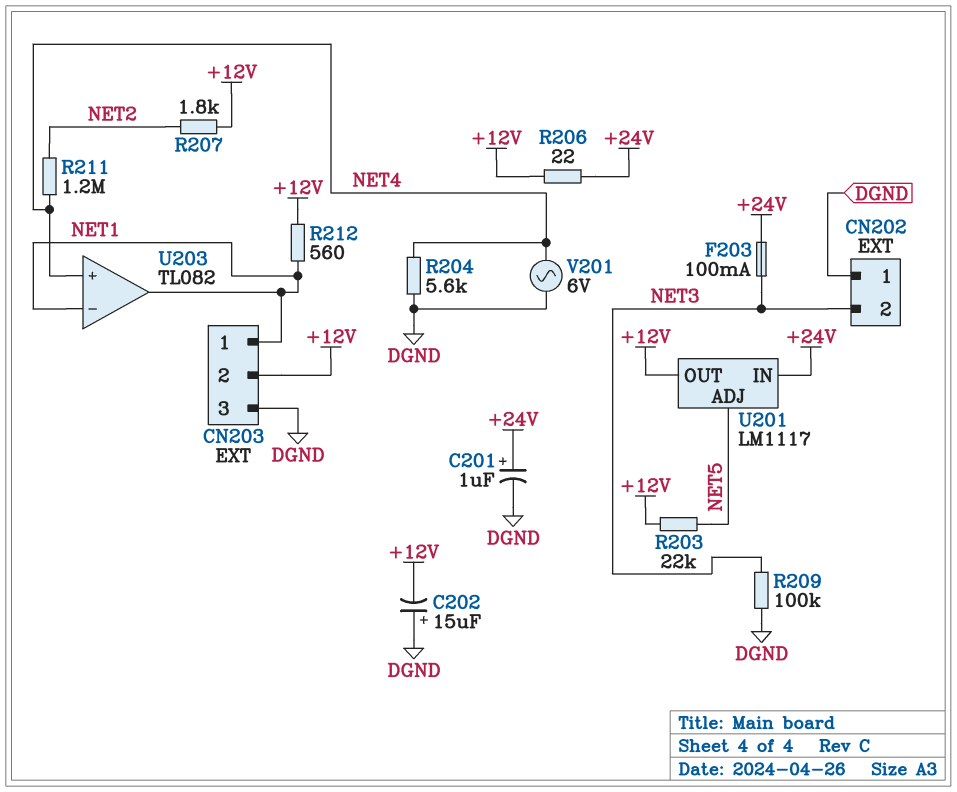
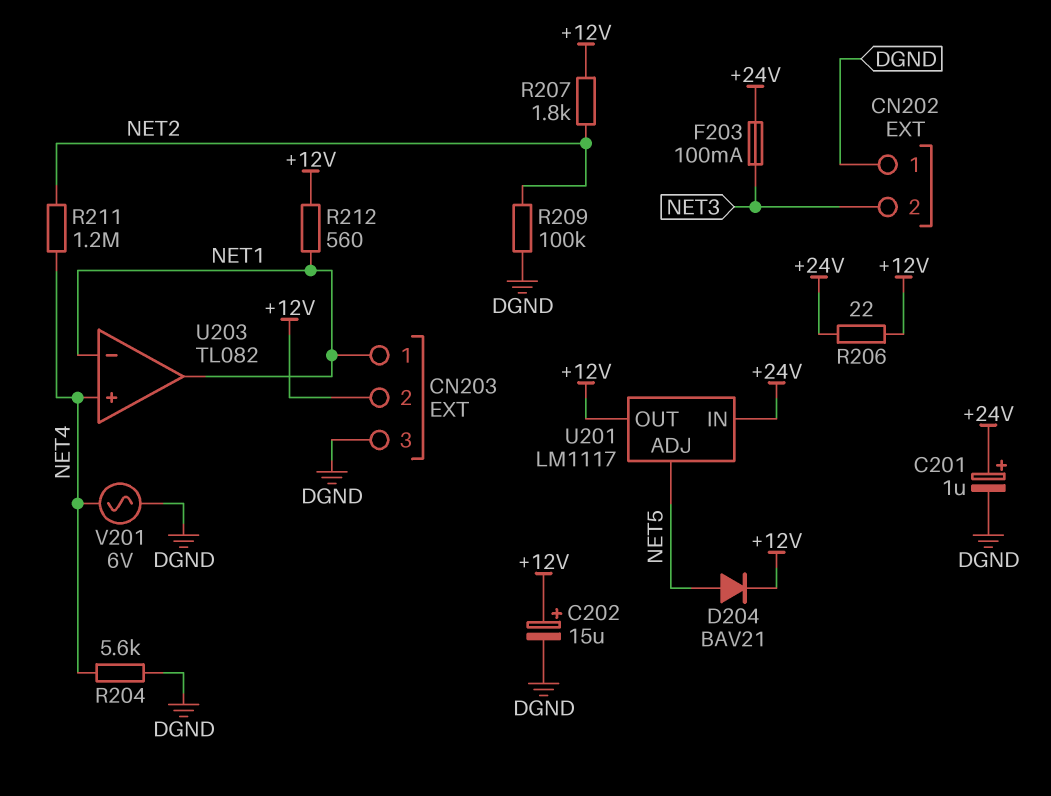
C202: 15uF (plus DGND, minus +12V) -> 15uF (plus +12V, minus DGND)
D204: none -> diode BAV21 (A NET5, K +12V)
R203: 22k (+12V, NET5) -> none
R209: 100k (DGND, NET3) -> 100k (DGND, NET2)

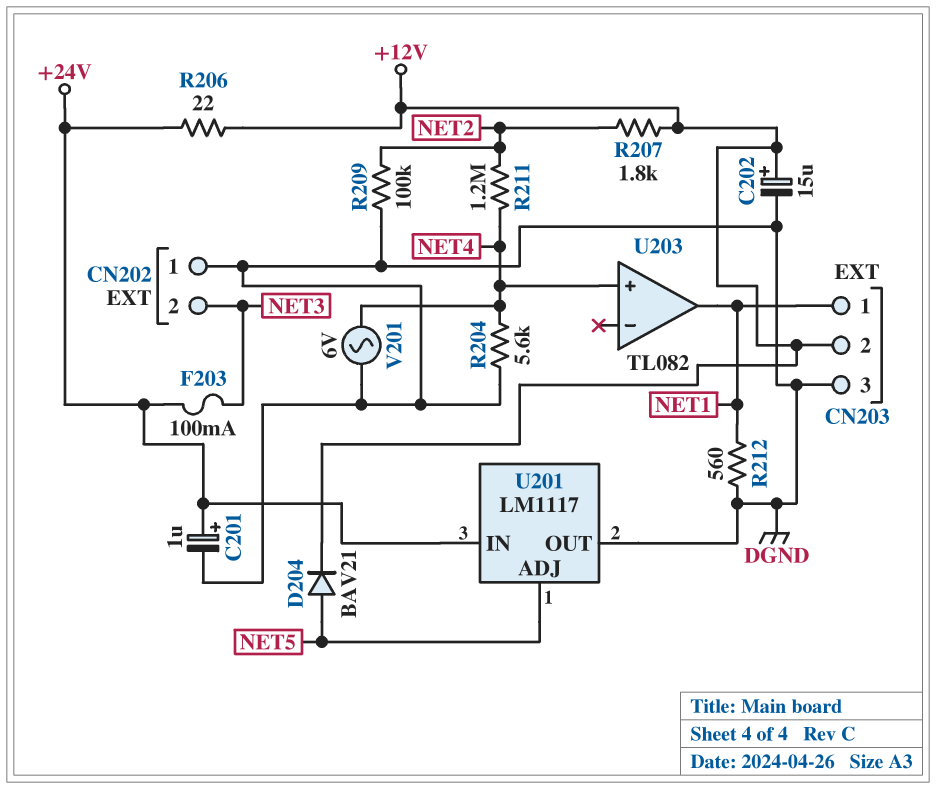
R212: 560 (+12V, NET1) -> 560 (DGND, NET1)
U201 pin OUT: +12V -> DGND
U203 pin in-: NET1 -> none

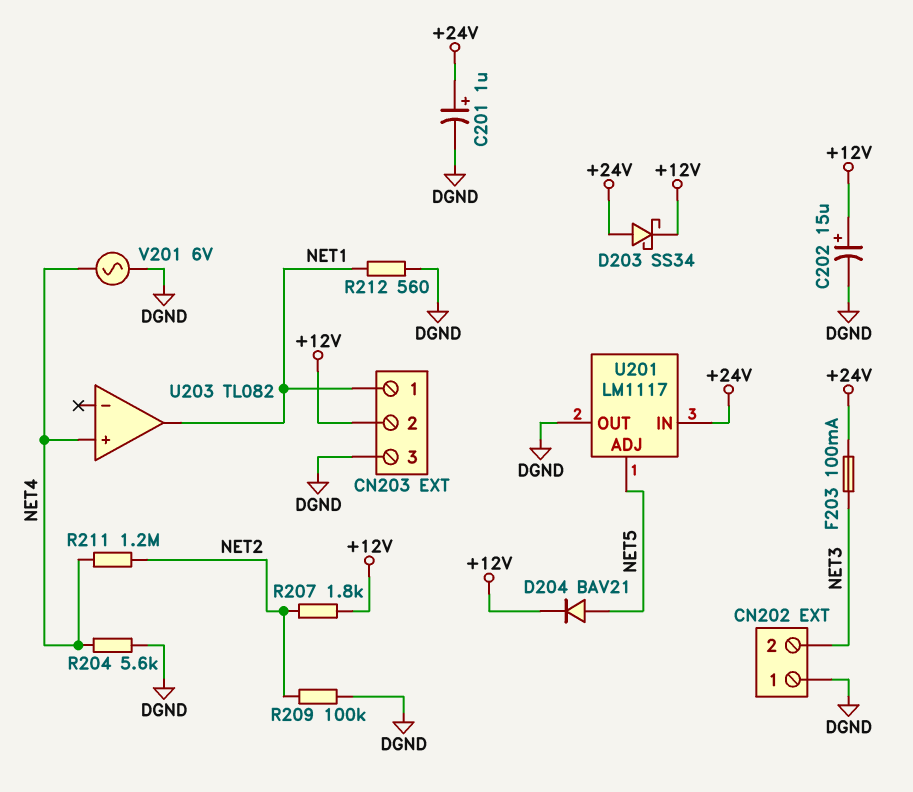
D203: none -> schottky SS34 (A +24V, K +12V)
R206: 22 (+12V, +24V) -> none

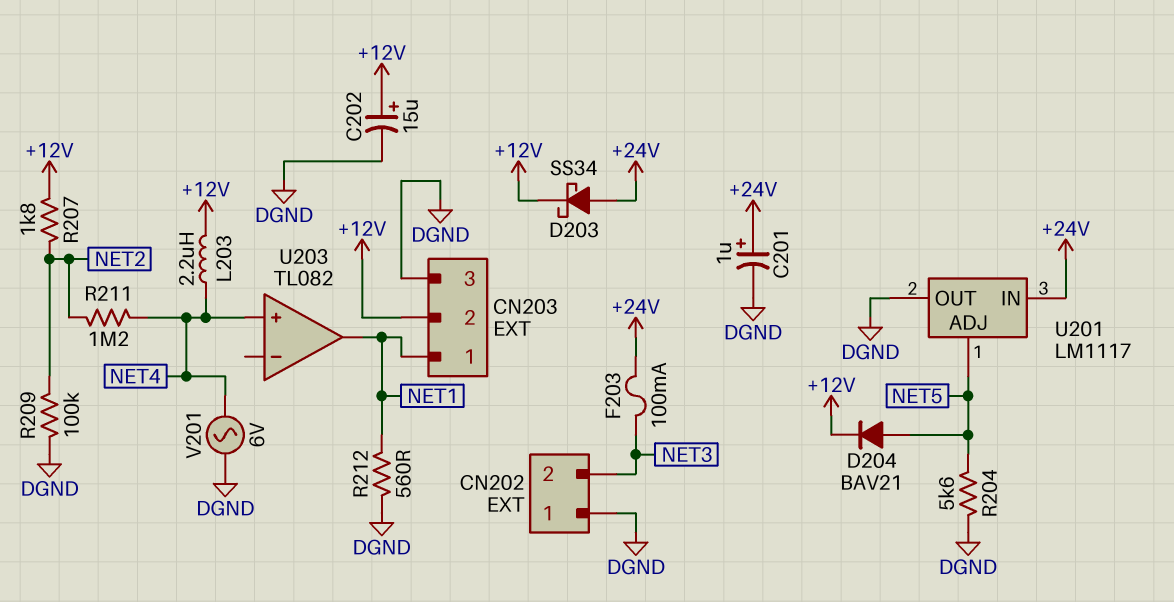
L203: none -> 2.2uH (+12V, NET4)
R204: 5.6k (DGND, NET4) -> 5.6k (DGND, NET5)

